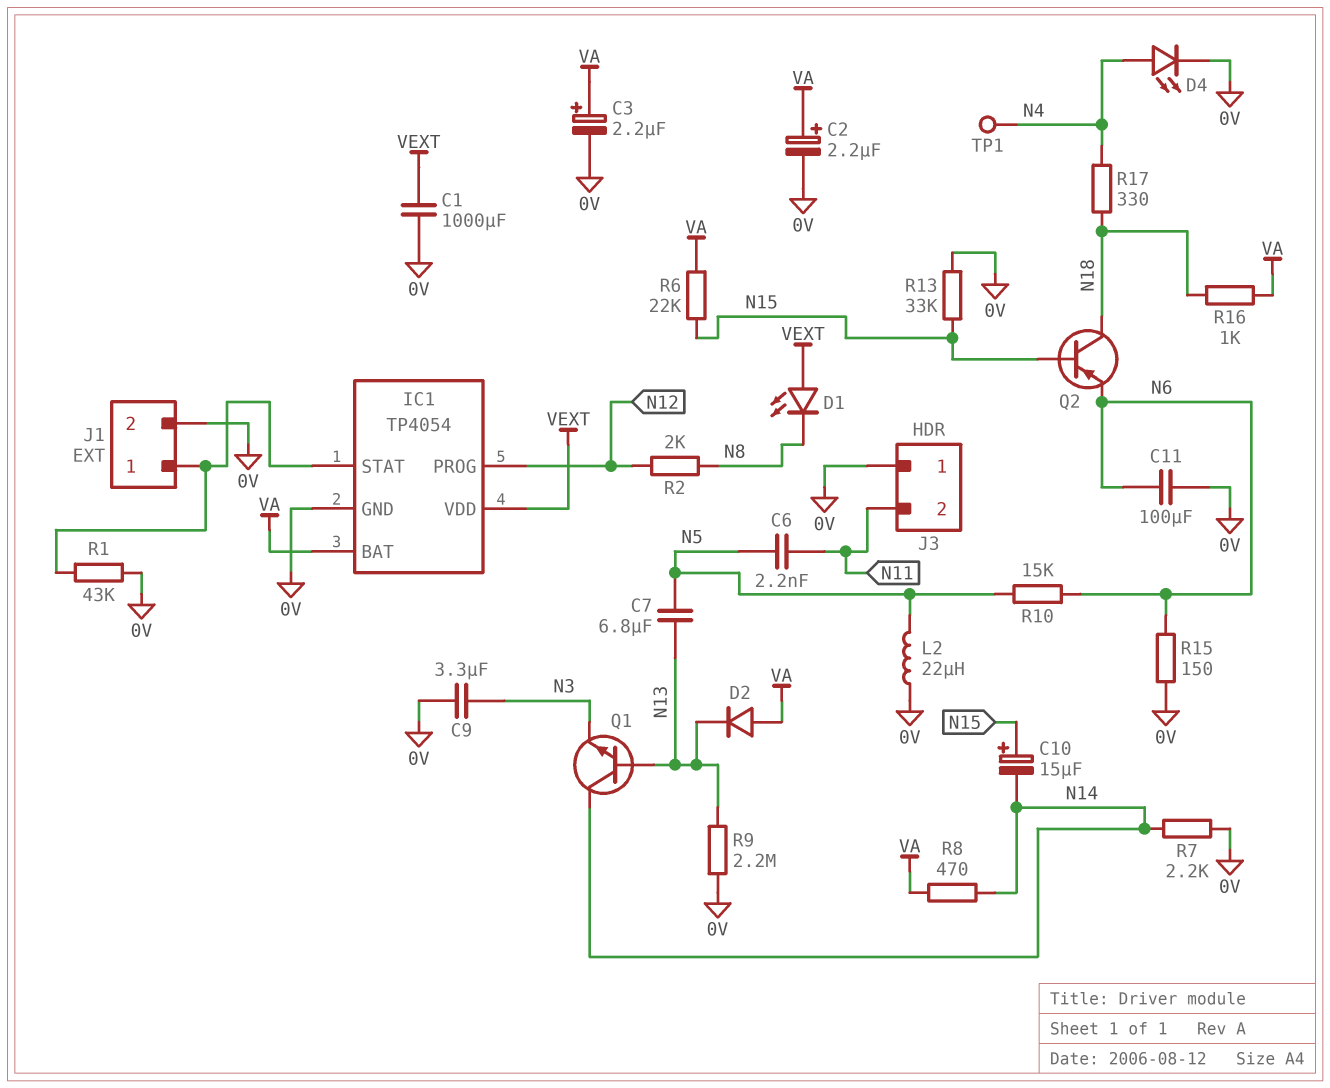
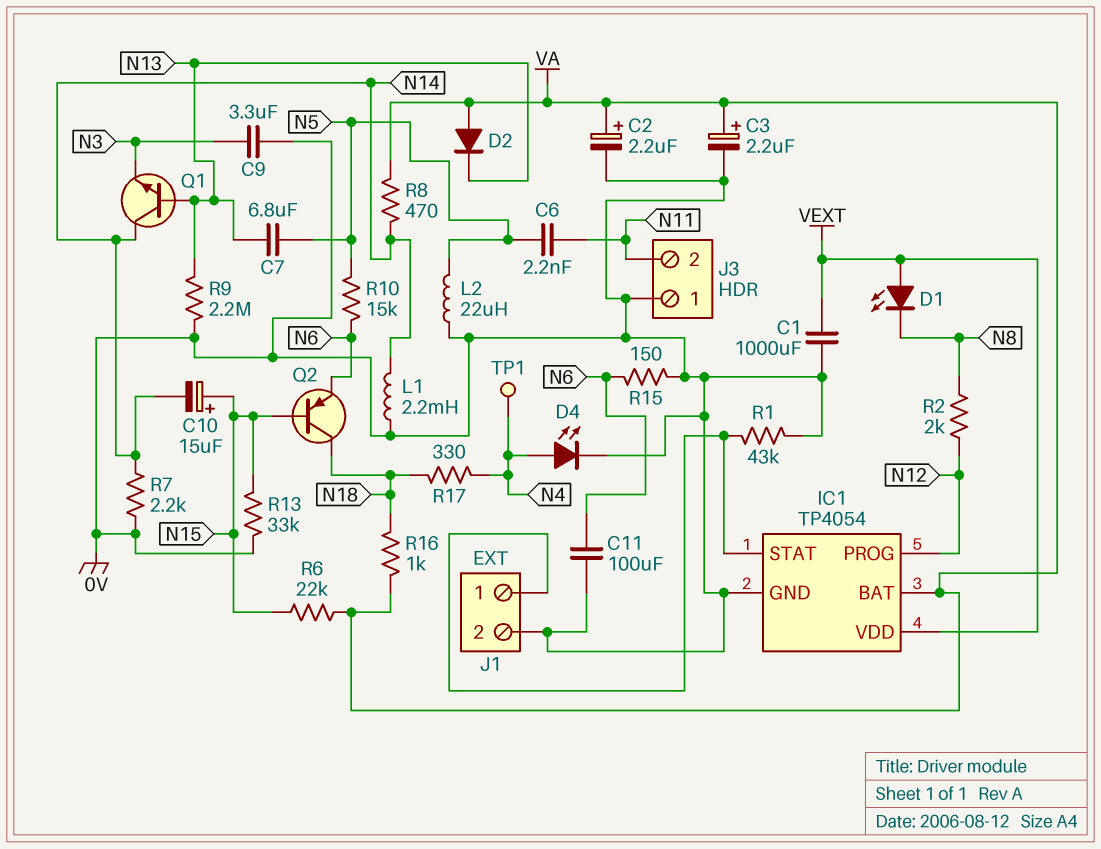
L1: none -> 2.2mH (0V, N14)

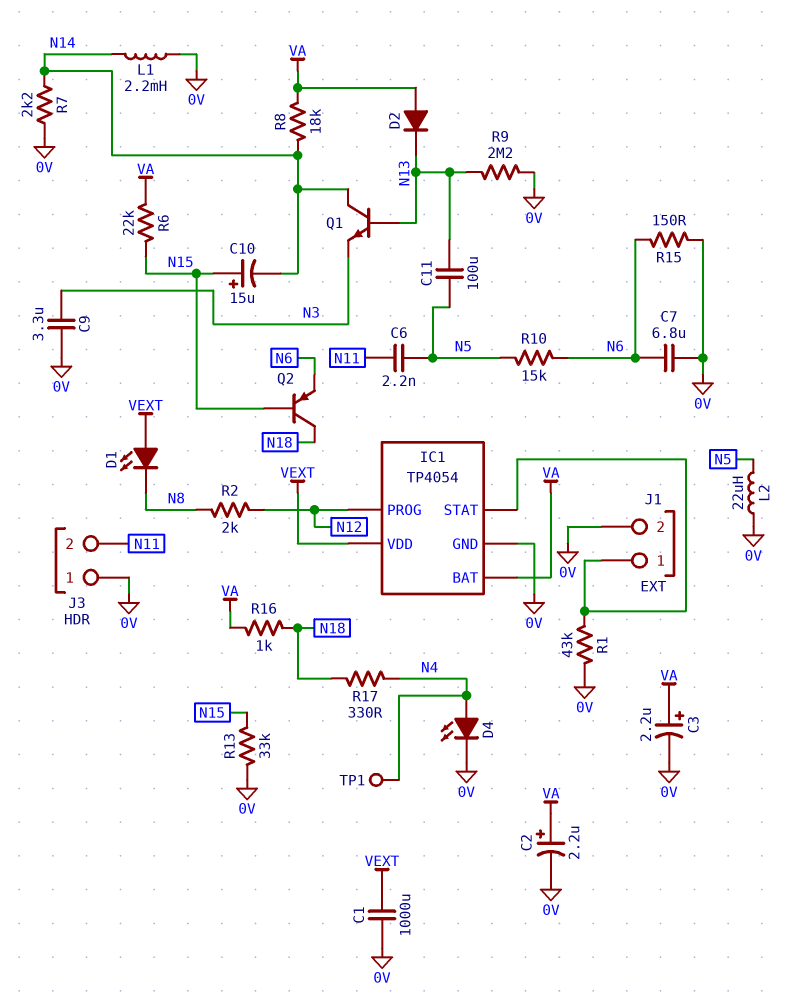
C7: 6.8uF (N5, N13) -> 6.8uF (0V, N6)
C11: 100uF (0V, N6) -> 100uF (N5, N13)
R8: 470 (N14, VA) -> 18k (N14, VA)

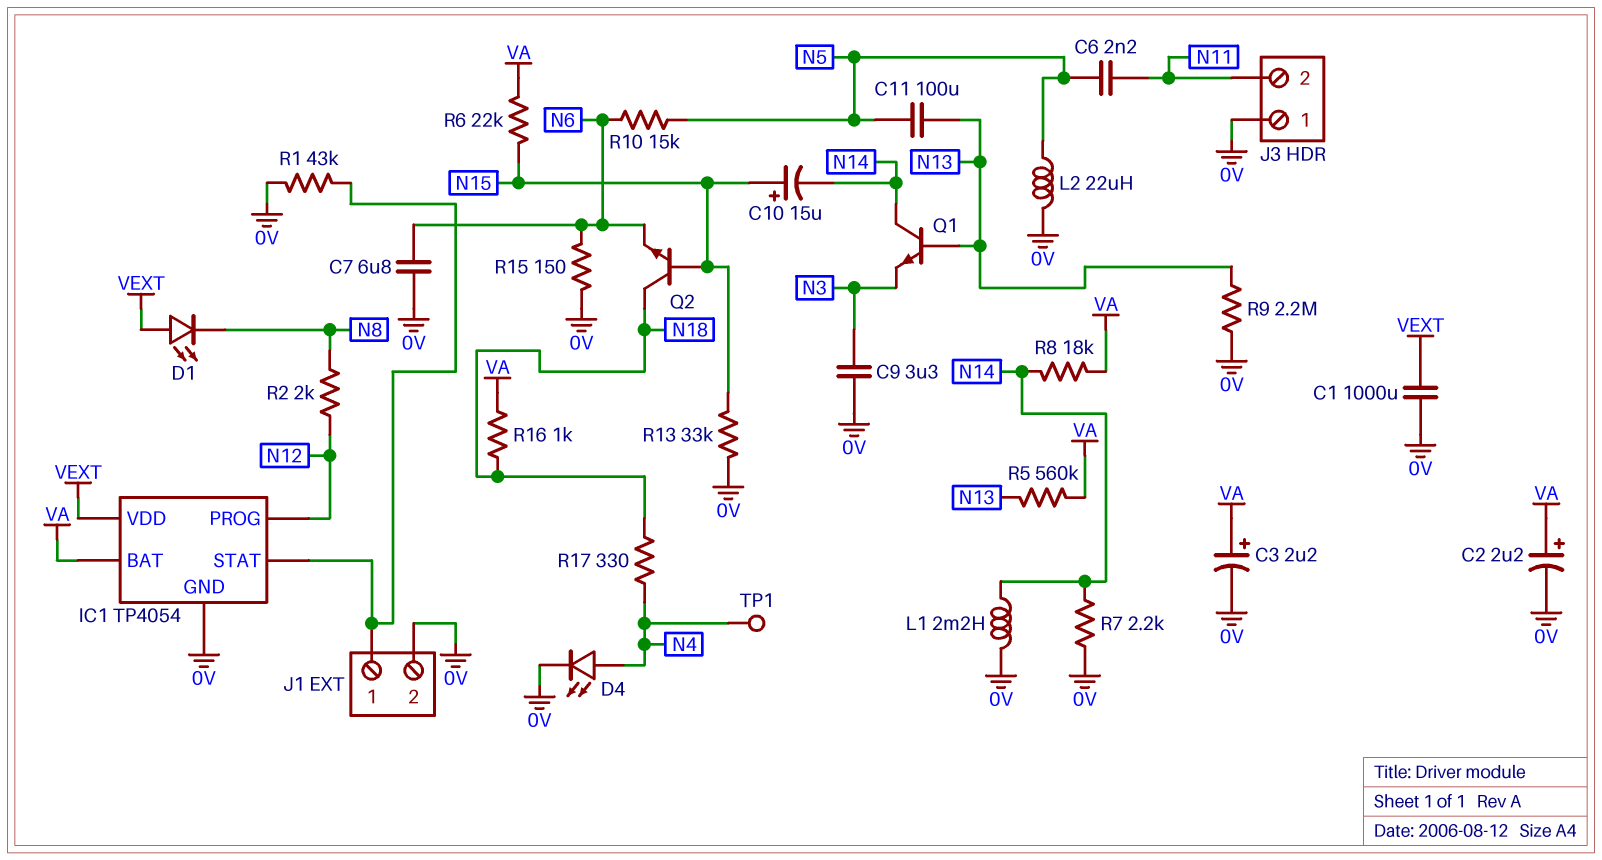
D2: diode (A VA, K N13) -> none
Q2: PNP (B N15, C N18, E N6) -> NPN (B N15, C N18, E N6)
R5: none -> 560k (N13, VA)

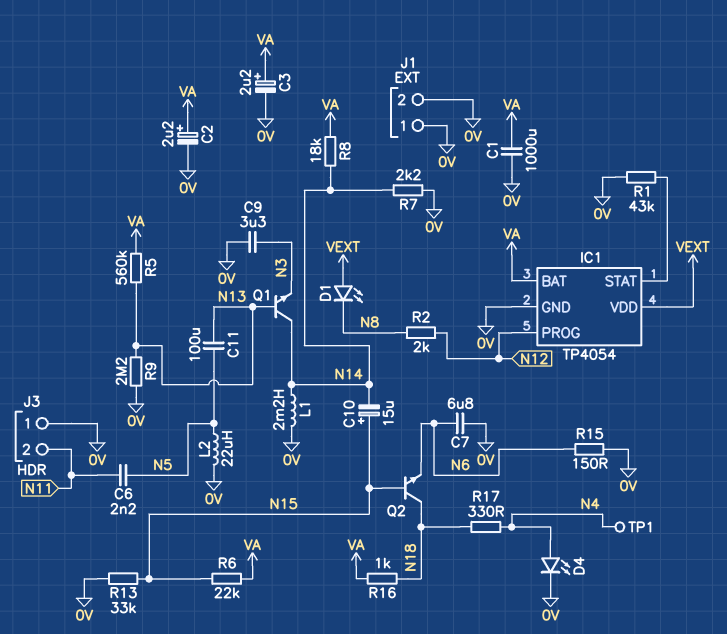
C1: 1000uF (0V, VEXT) -> 1000uF (0V, VA)
J1 pin 1: IC1/STAT -> 0V
R10: 15k (N5, N6) -> none

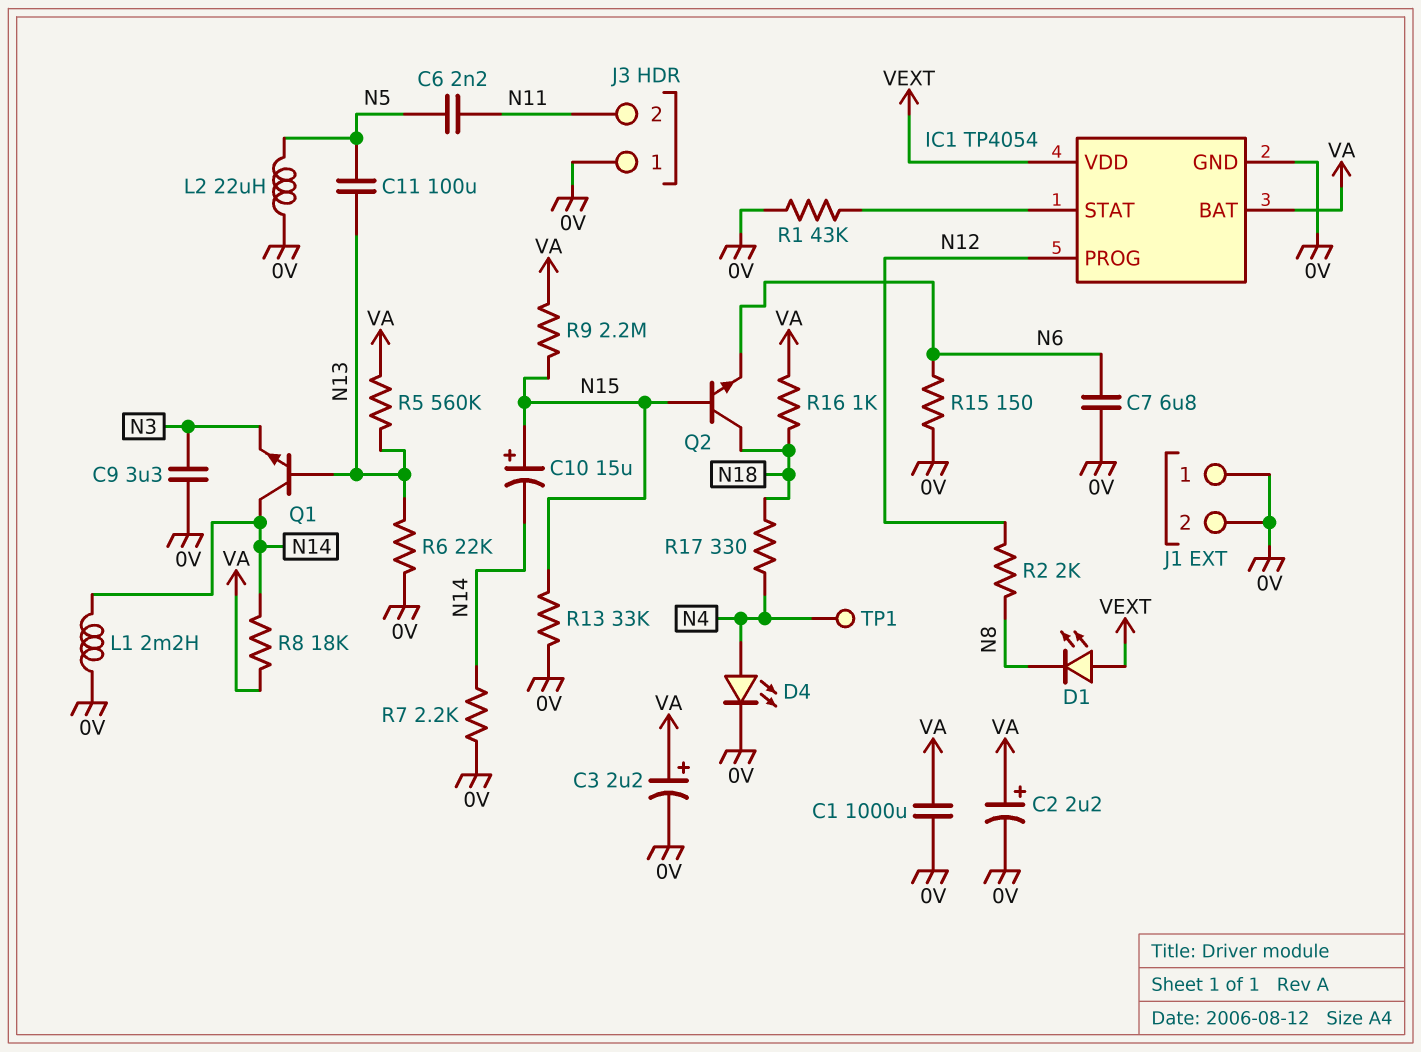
R6: 22k (N15, VA) -> 22k (0V, N13)
R9: 2.2M (0V, N13) -> 2.2M (N15, VA)

